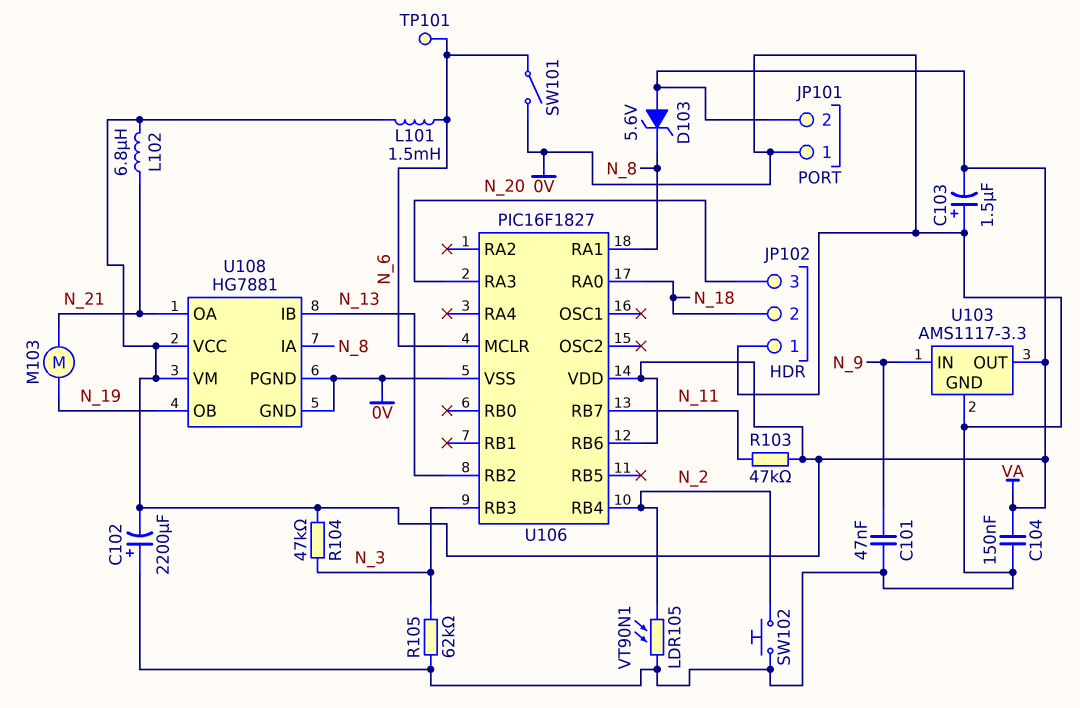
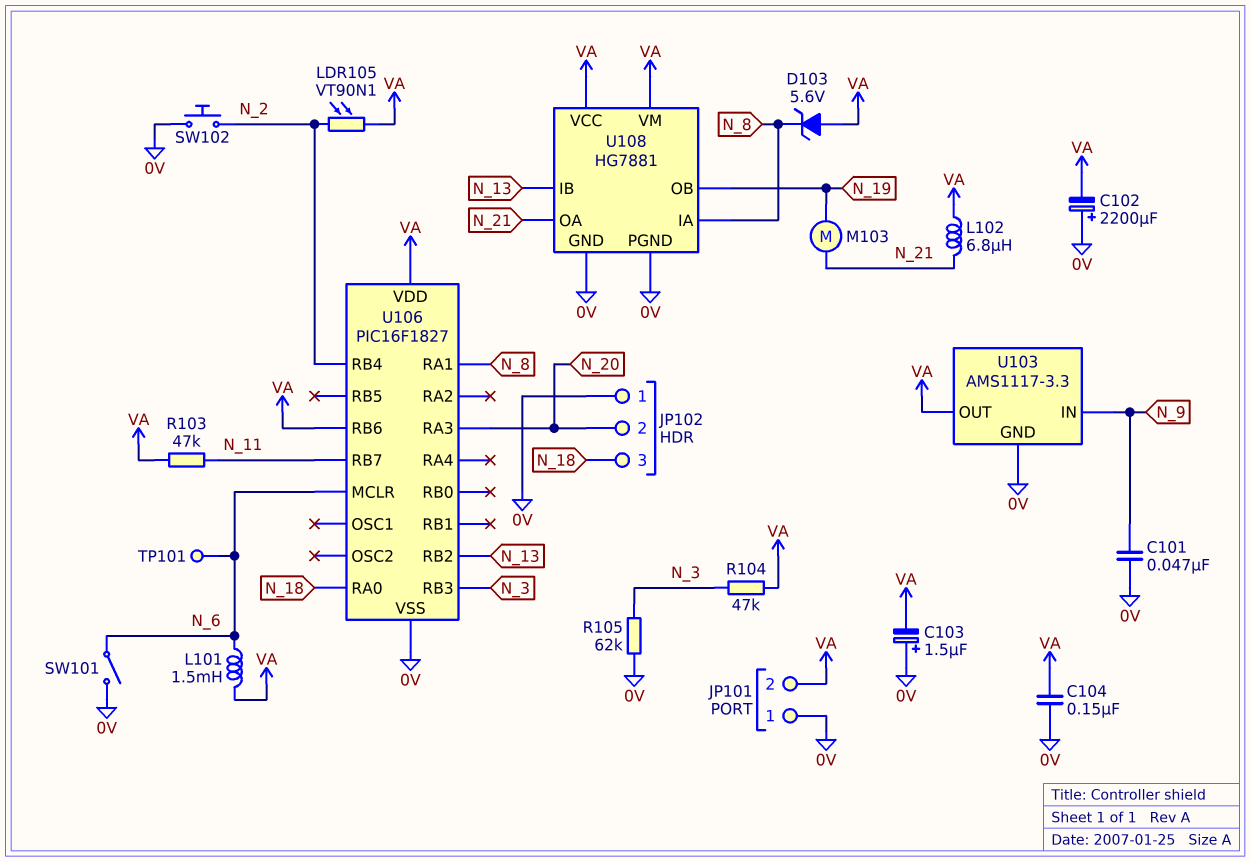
JP102 pin 2: N_18 -> N_20
JP102 pin 3: N_20 -> N_18
LDR105: VT90N1 (0V, N_2) -> VT90N1 (N_2, VA)

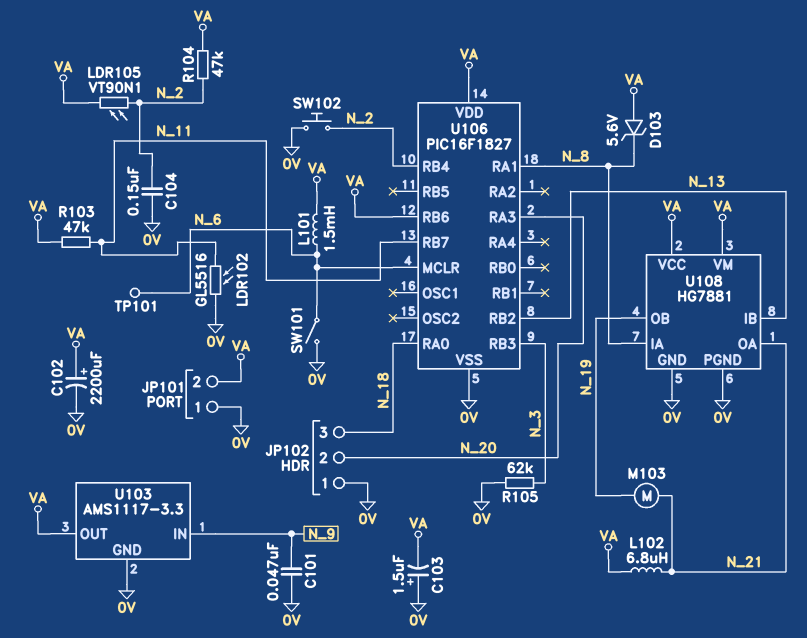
C102: 2200uF (plus 0V, minus VA) -> 2200uF (plus VA, minus 0V)
C104: 150nF (0V, VA) -> 150nF (0V, N_2)
LDR102: none -> GL5516 (0V, N_11)
R104: 47k (N_3, VA) -> 47k (N_2, VA)

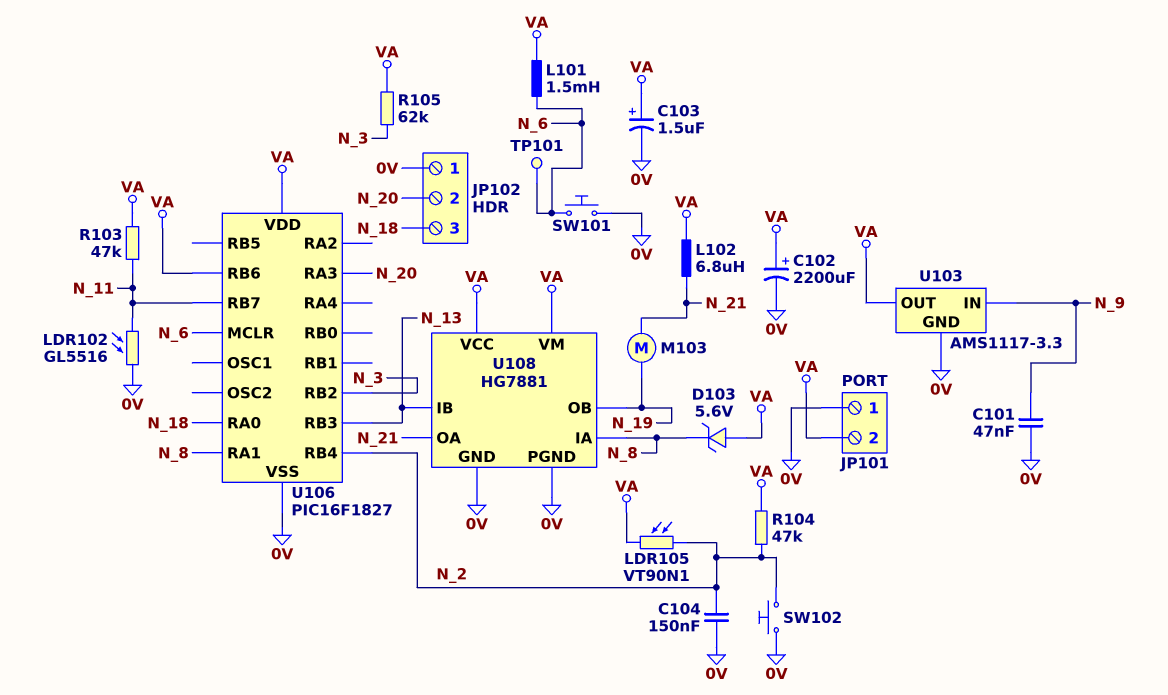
C103: 1.5uF (plus 0V, minus VA) -> 1.5uF (plus VA, minus 0V)
R105: 62k (0V, N_3) -> 62k (N_3, VA)
SW101: switch (0V, N_6) -> button (0V, N_6)
U106 pin RB2: N_13 -> N_3
U106 pin RB3: N_3 -> N_13

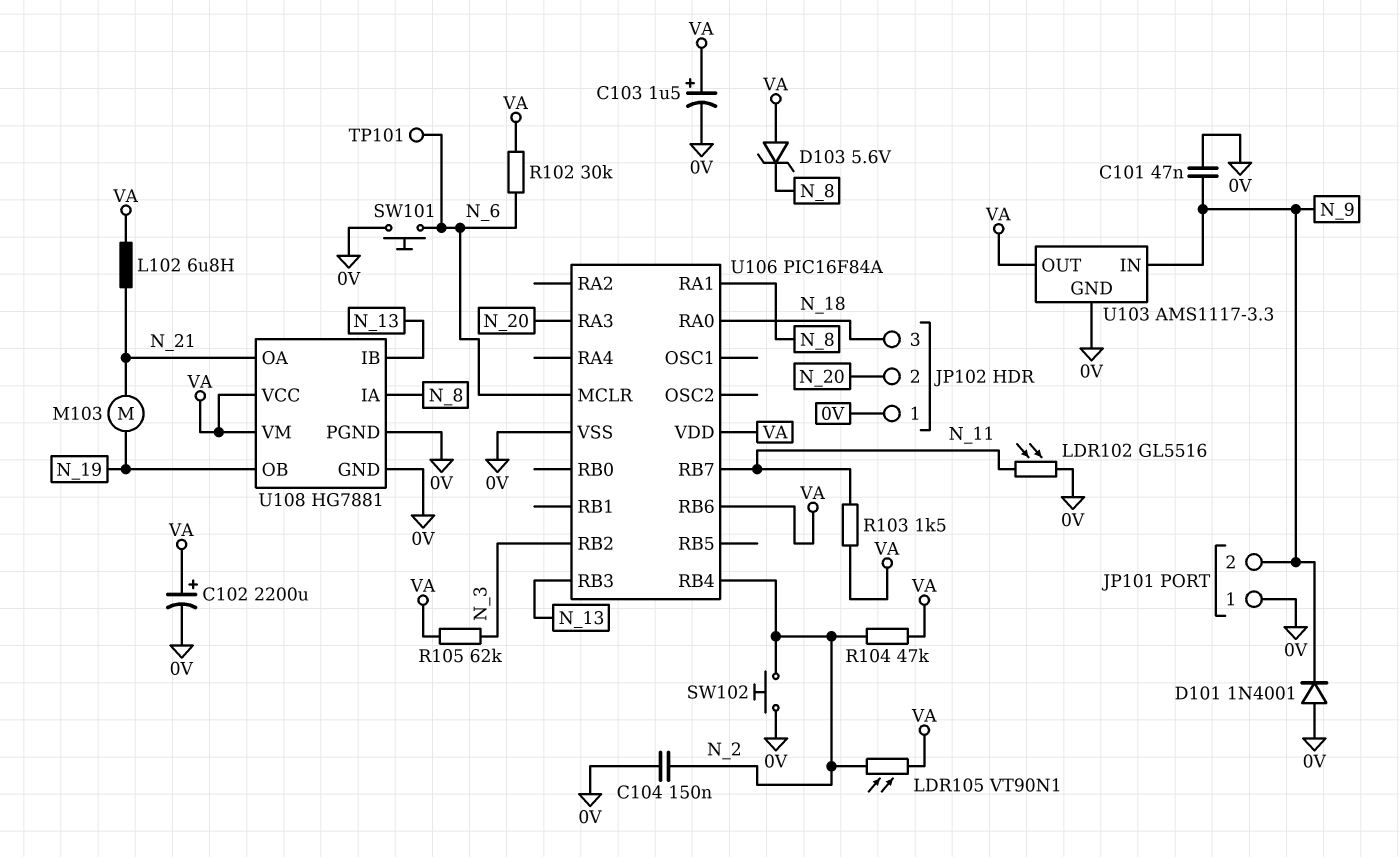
D101: none -> diode 1N4001 (A 0V, K N_9)
JP101 pin 2: VA -> N_9
L101: 1.5mH (N_6, VA) -> none
R102: none -> 30k (N_6, VA)
R103: 47k (N_11, VA) -> 1.5k (N_11, VA)
U106: PIC16F1827 -> PIC16F84A

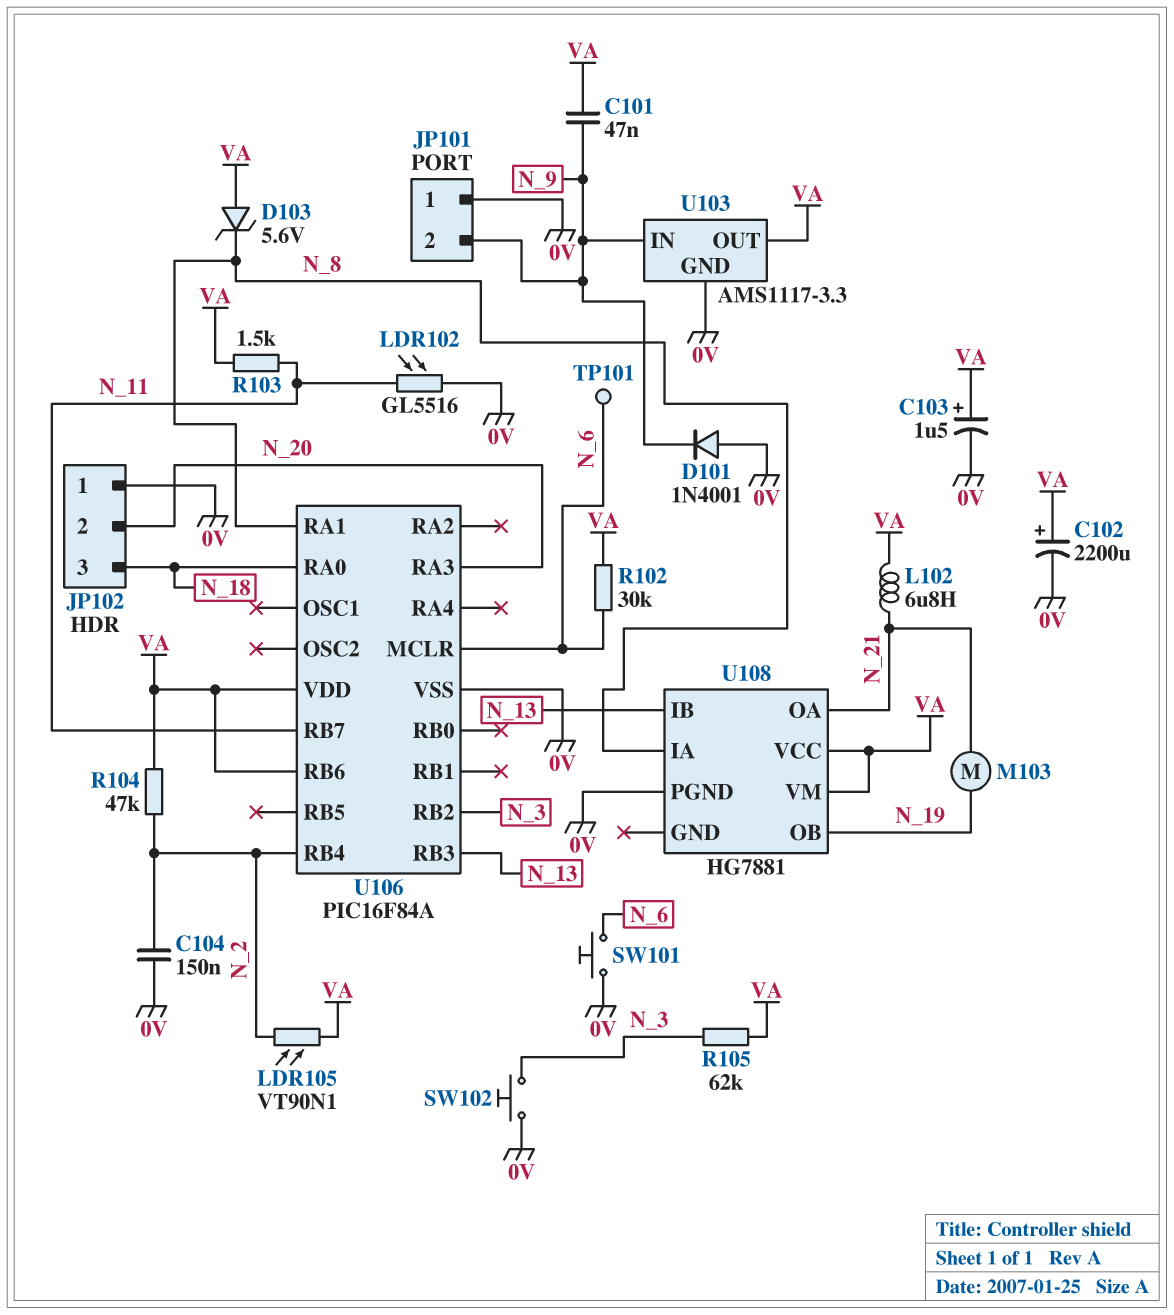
C101: 47nF (0V, N_9) -> 47nF (N_9, VA)
SW102: button (0V, N_2) -> button (0V, N_3)
U108 pin GND: 0V -> none

